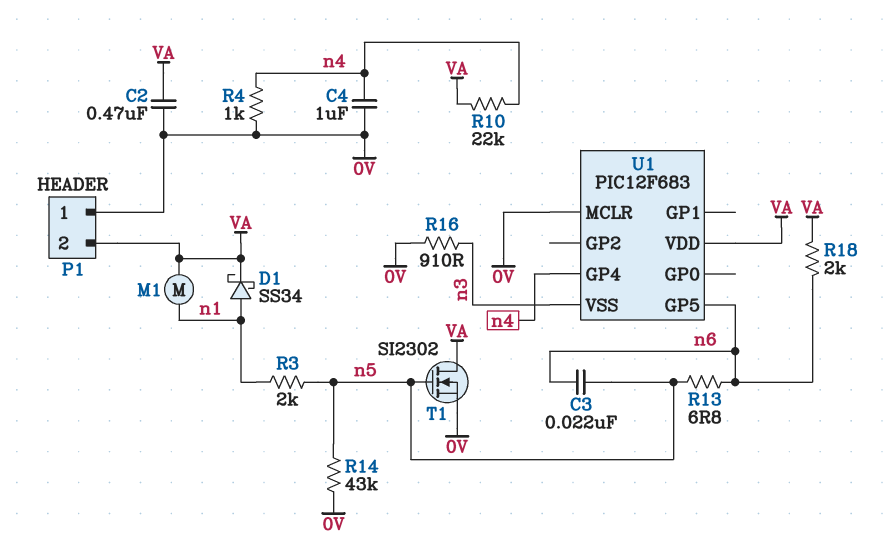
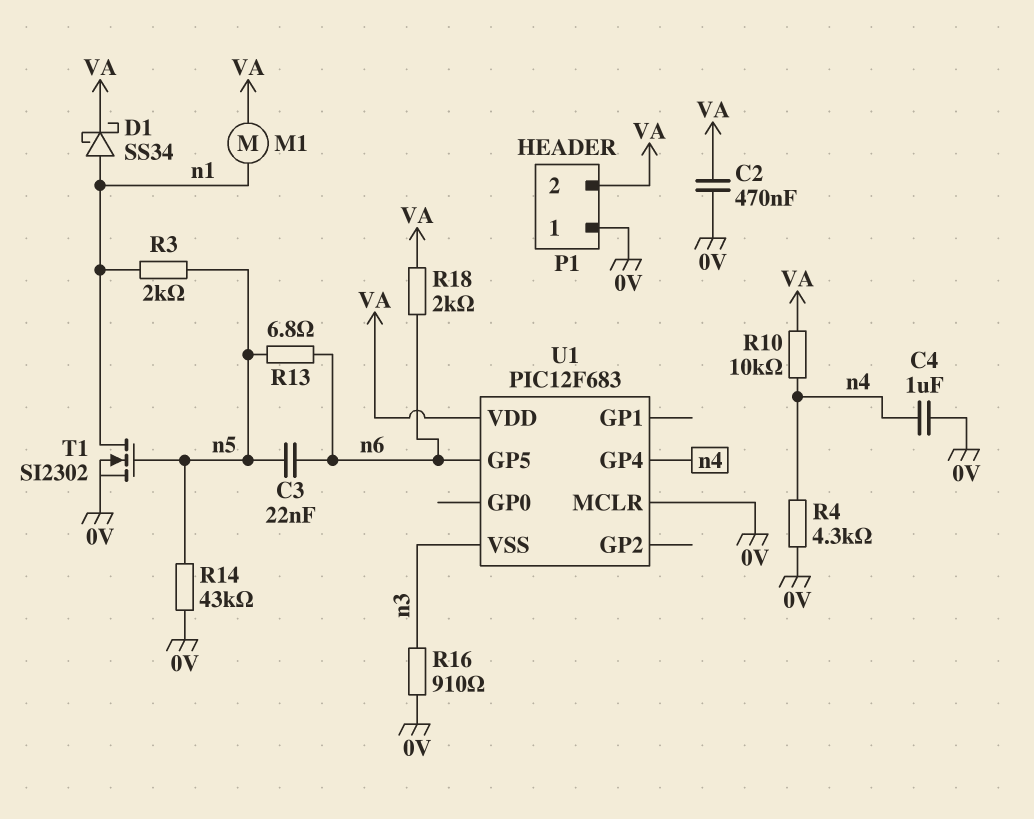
R4: 1k (0V, n4) -> 4.3k (0V, n4)
R10: 22k (VA, n4) -> 10k (VA, n4)
T1: NMOS SI2302 (G n5, D VA, S 0V) -> NMOS SI2302 (G n5, D n1, S 0V)

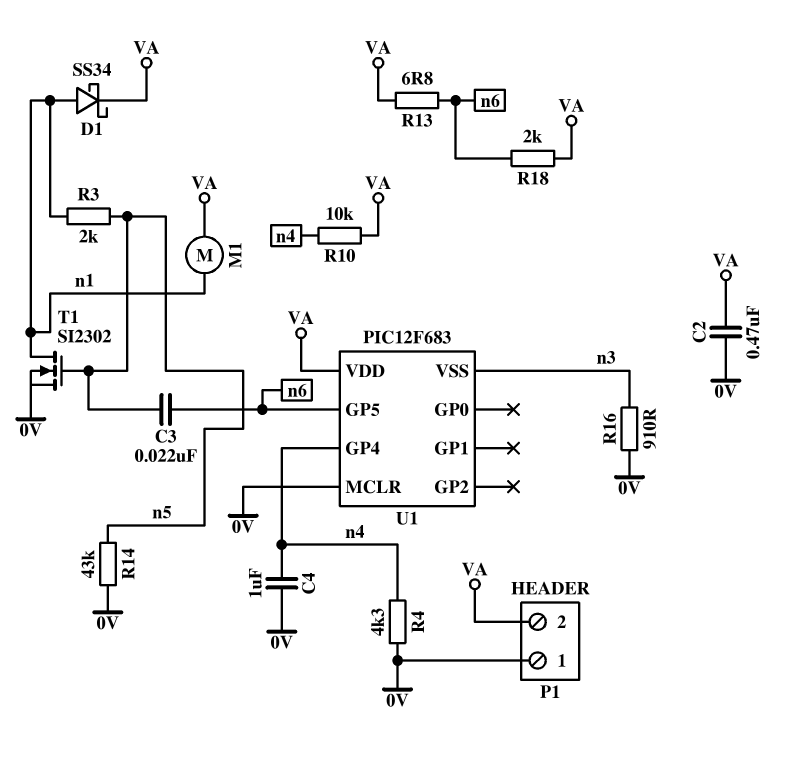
R13: 6.8 (n5, n6) -> 6.8 (VA, n6)

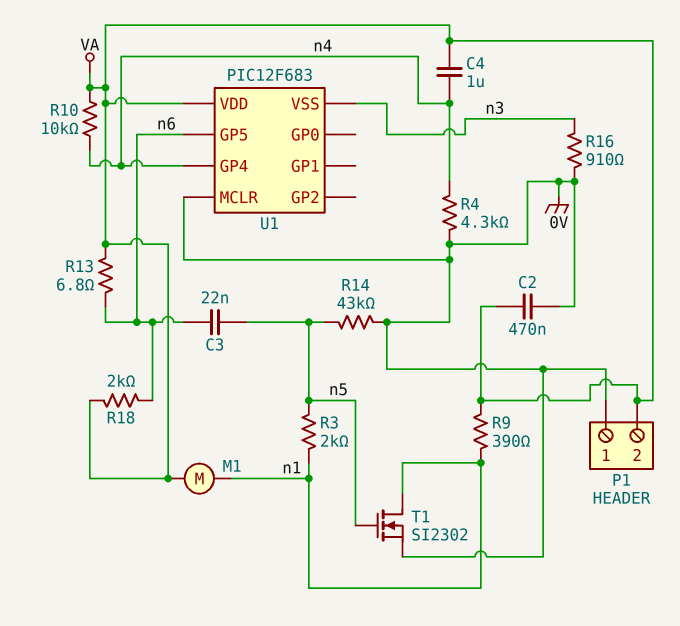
C4: 1uF (0V, n4) -> 1uF (VA, n4)
D1: schottky SS34 (A n1, K VA) -> none
R9: none -> 390 (VA, n1)

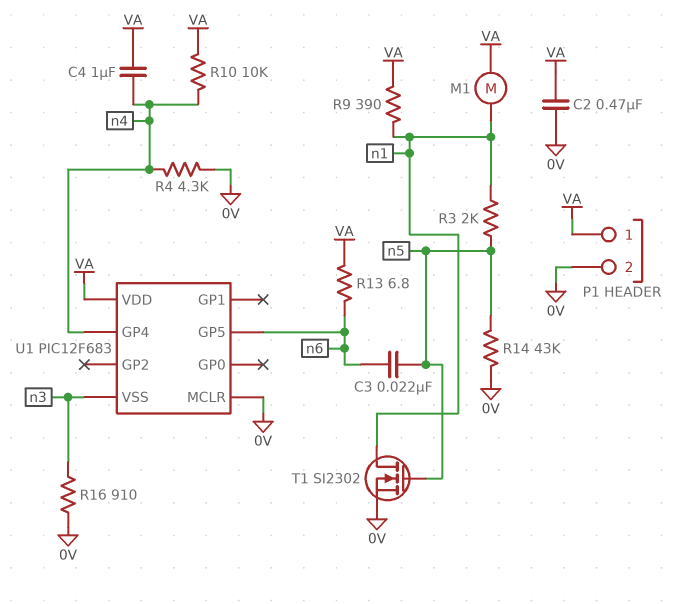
P1 pin 1: 0V -> VA
P1 pin 2: VA -> 0V
R18: 2k (VA, n6) -> none

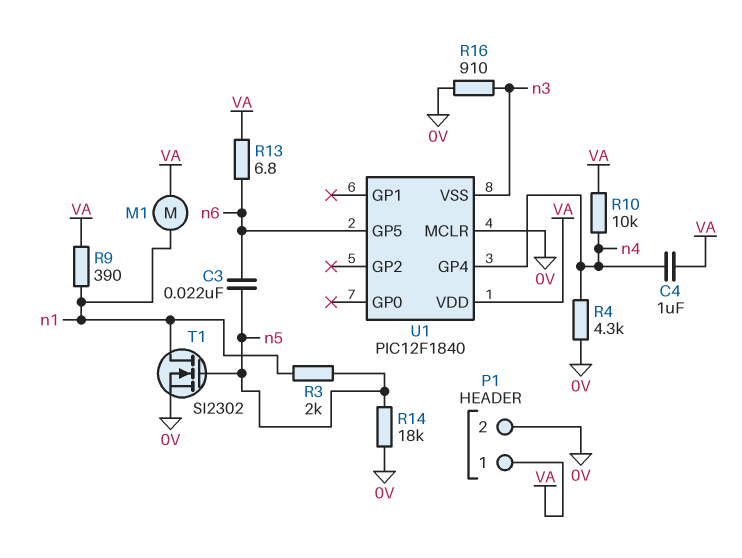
C2: 470nF (0V, VA) -> none
R14: 43k (0V, n5) -> 18k (0V, n5)
U1: PIC12F683 -> PIC12F1840

